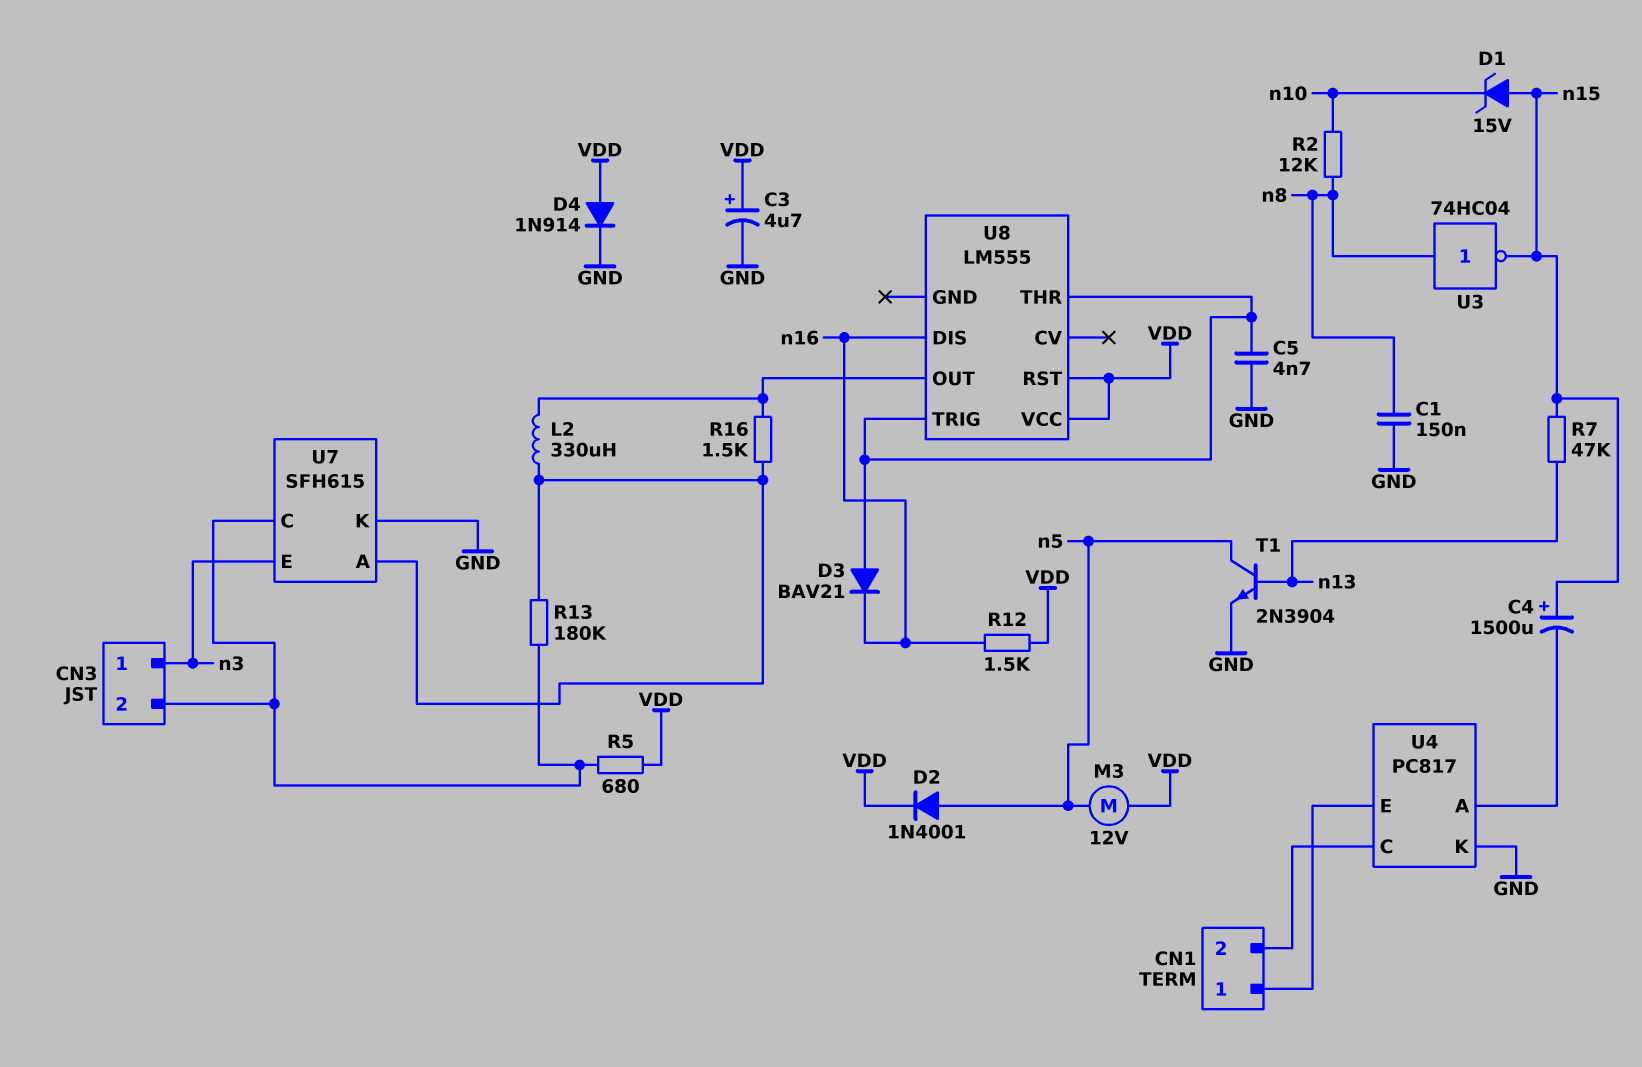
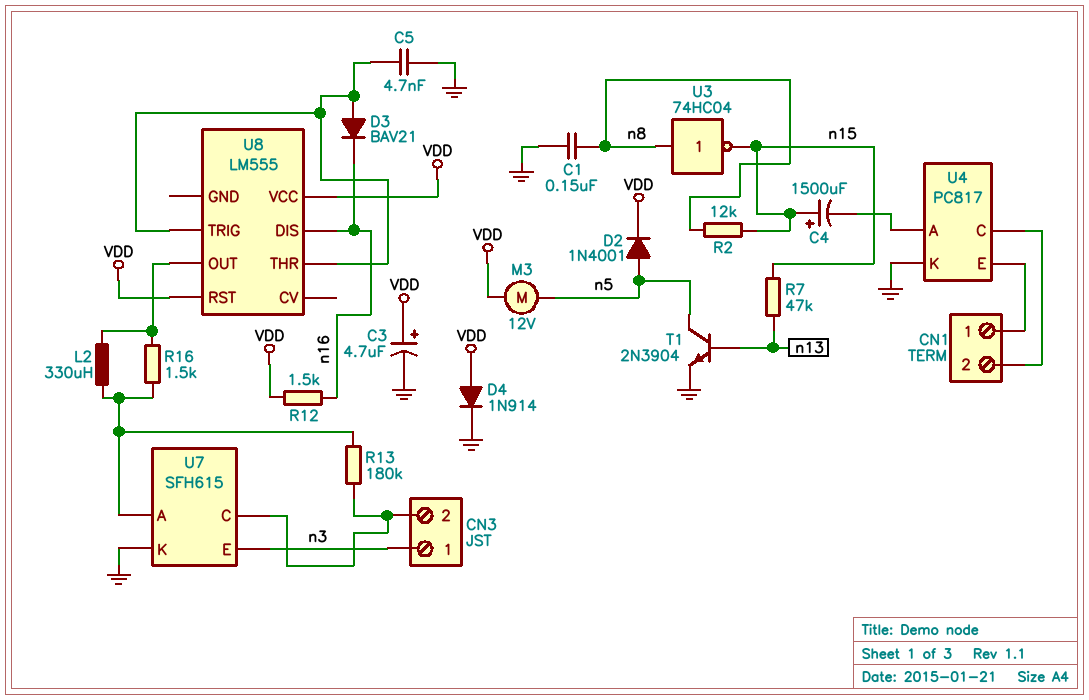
D1: zener 15V (A n15, K n10) -> none
R2: 12k (n8, n10) -> 12k (n8, n15)
R5: 680 (CN3/2, VDD) -> none

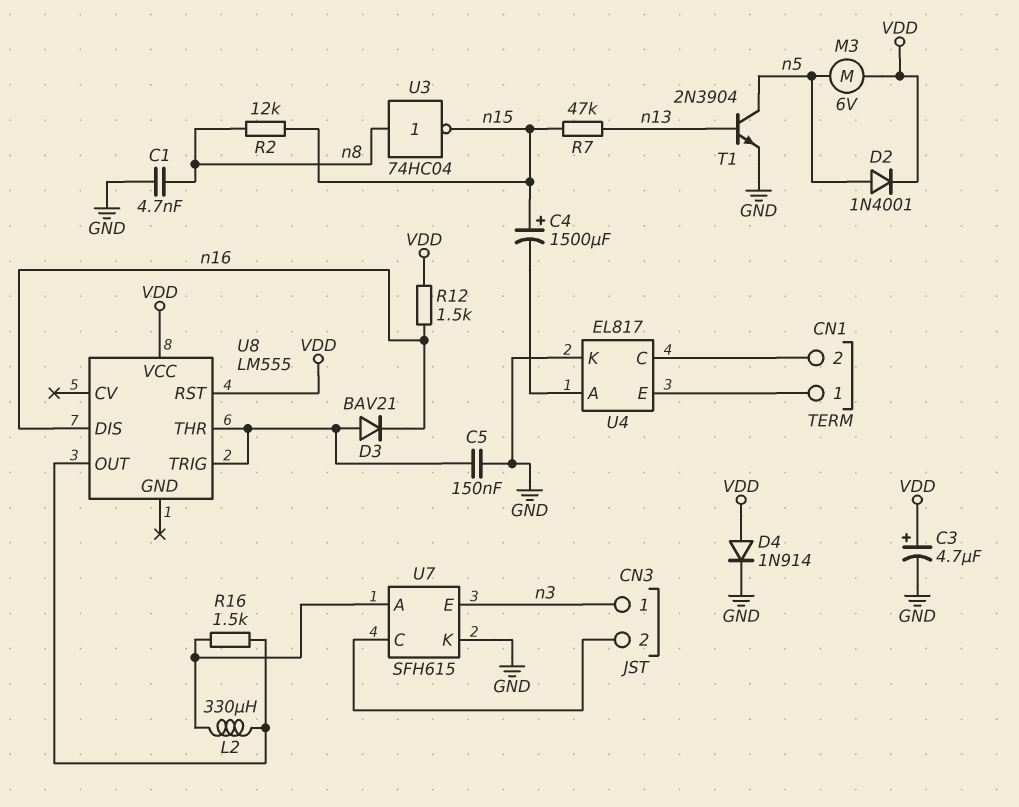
C1: 150nF (GND, n8) -> 4.7nF (GND, n8)
C5: 4.7nF (GND, U8/THR) -> 150nF (GND, U8/THR)
M3: motor 12V (VDD, n5) -> motor 6V (VDD, n5)
R13: 180k (CN3/2, U7/A) -> none
U4: PC817 -> EL817

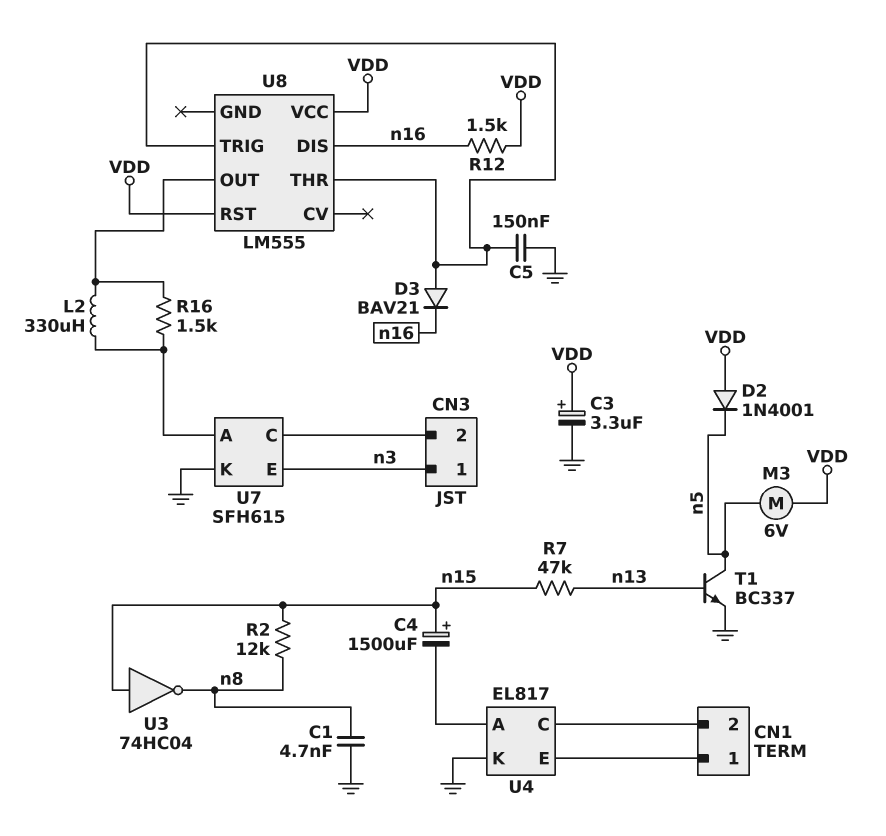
C3: 4.7uF (plus VDD, minus GND) -> 3.3uF (plus VDD, minus GND)
D2: diode 1N4001 (A n5, K VDD) -> diode 1N4001 (A VDD, K n5)
D4: diode 1N914 (A VDD, K GND) -> none
T1: NPN 2N3904 (B n13, C n5, E GND) -> NPN BC337 (B n13, C n5, E GND)
U3: NOT 74HC04 (in n8, out n15) -> NOT 74HC04 (in n15, out n8)

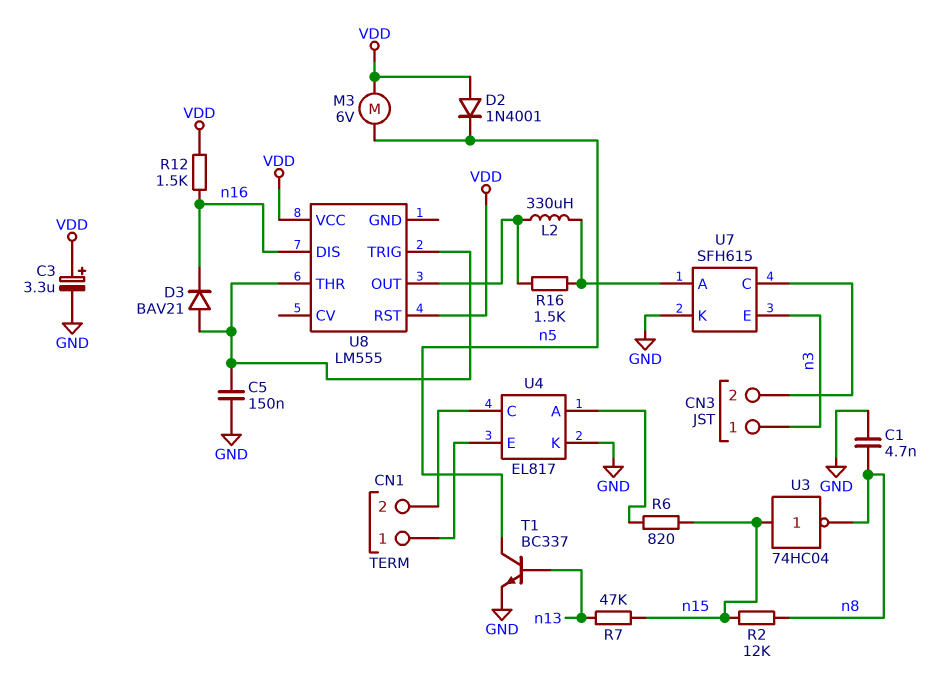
C4: 1500uF (plus n15, minus U4/A) -> none
R6: none -> 820 (U4/A, n15)

